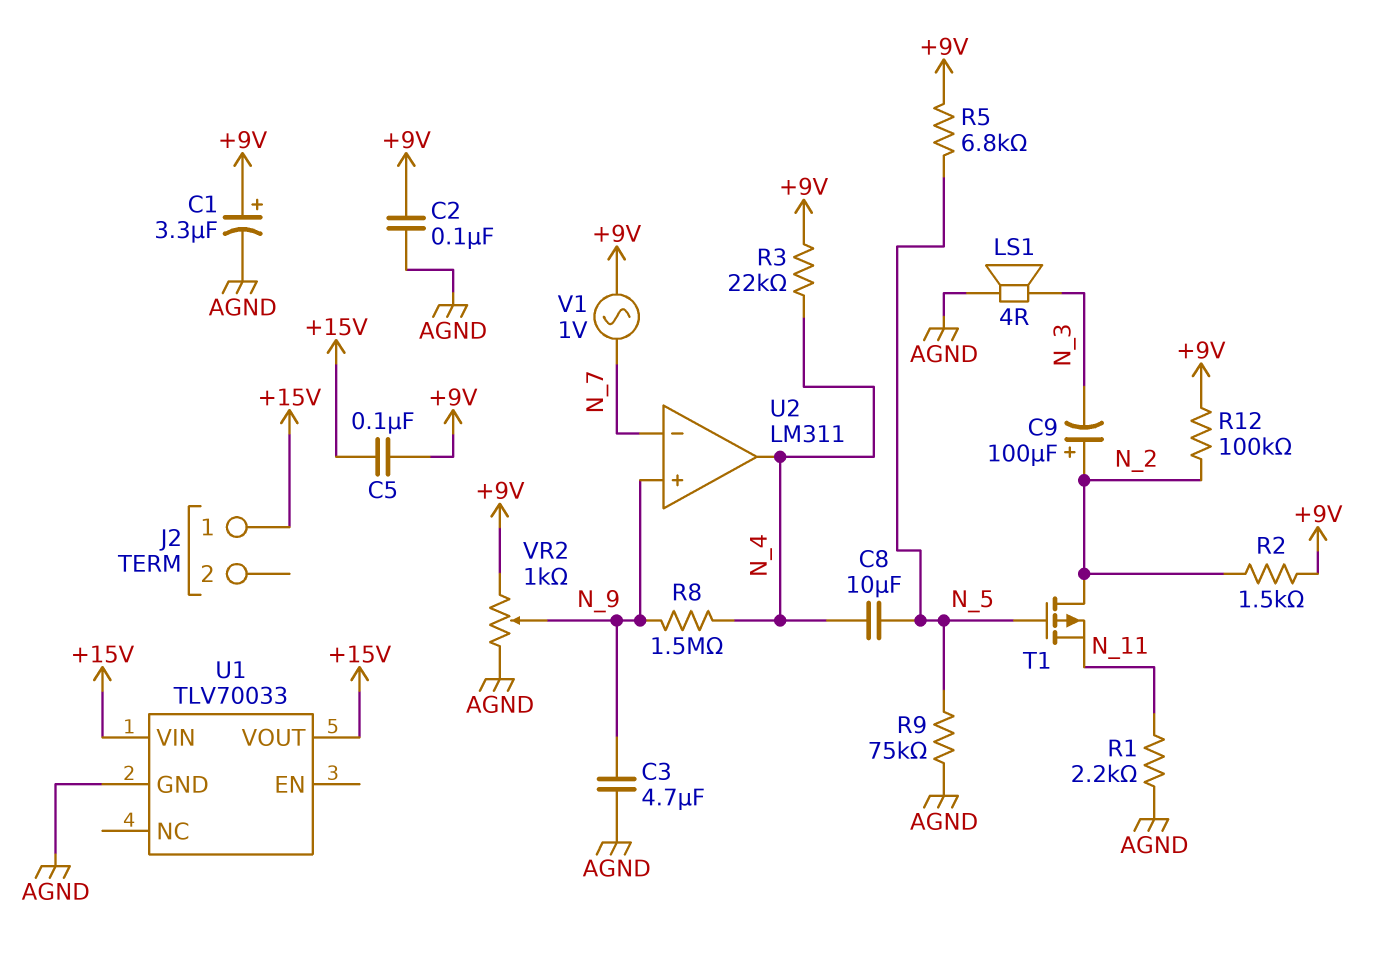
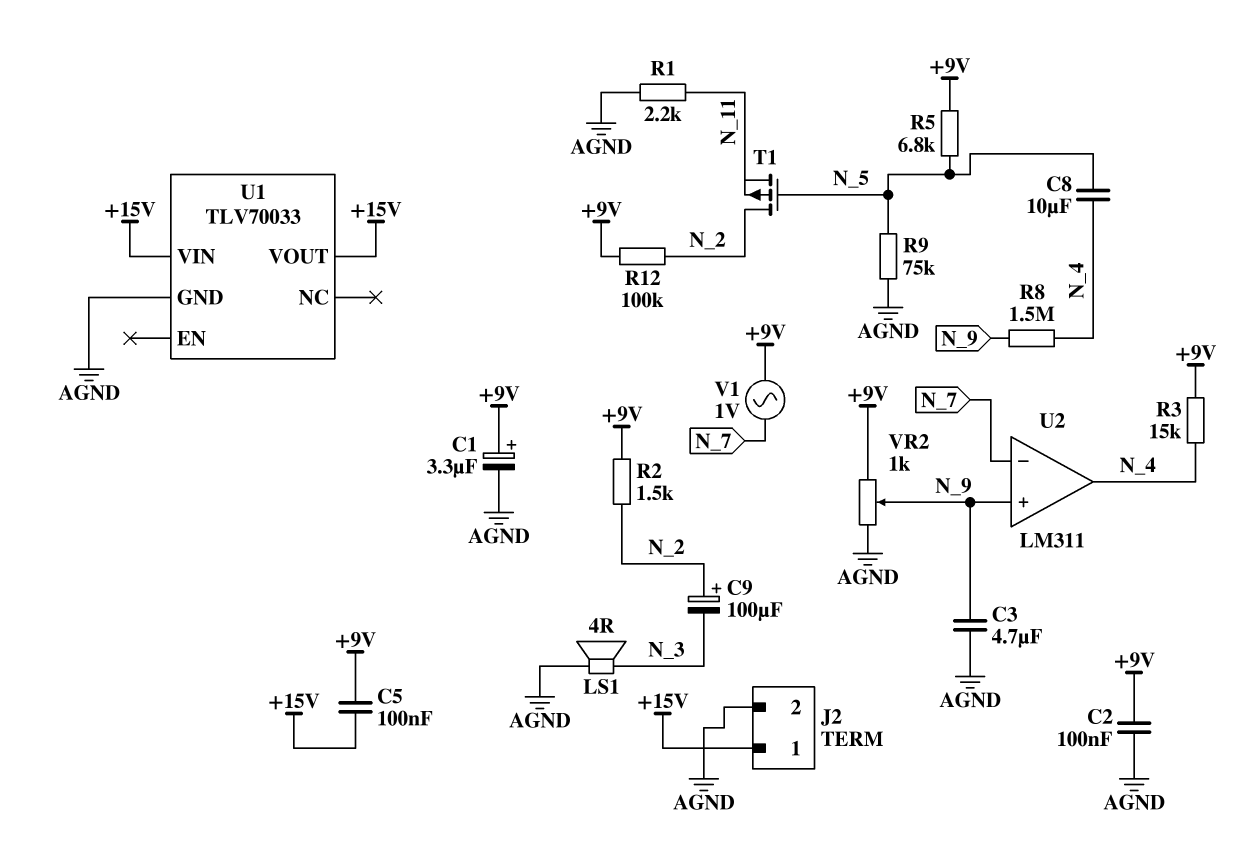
J2 pin 2: none -> AGND
R3: 22k (+9V, N_4) -> 15k (+9V, N_4)

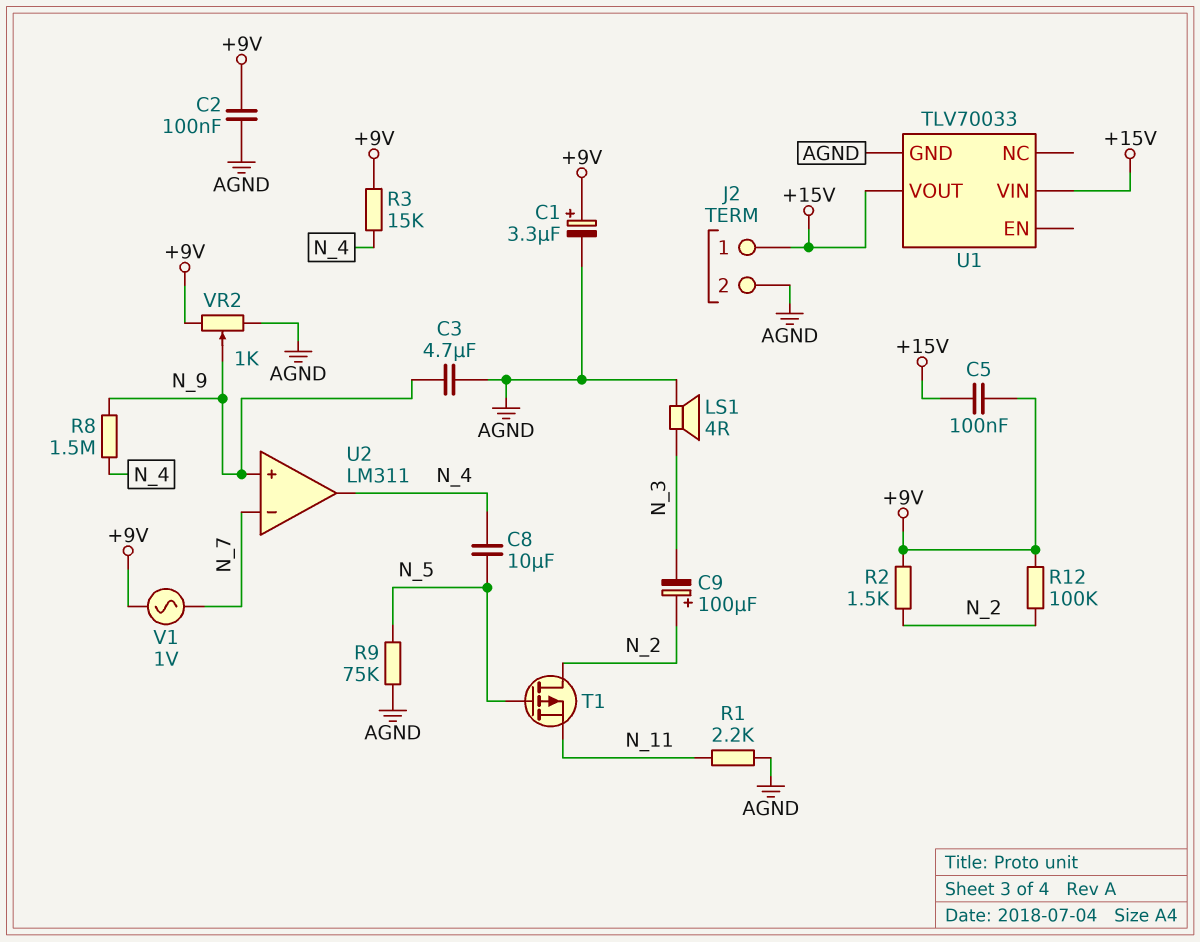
R5: 6.8k (+9V, N_5) -> none

